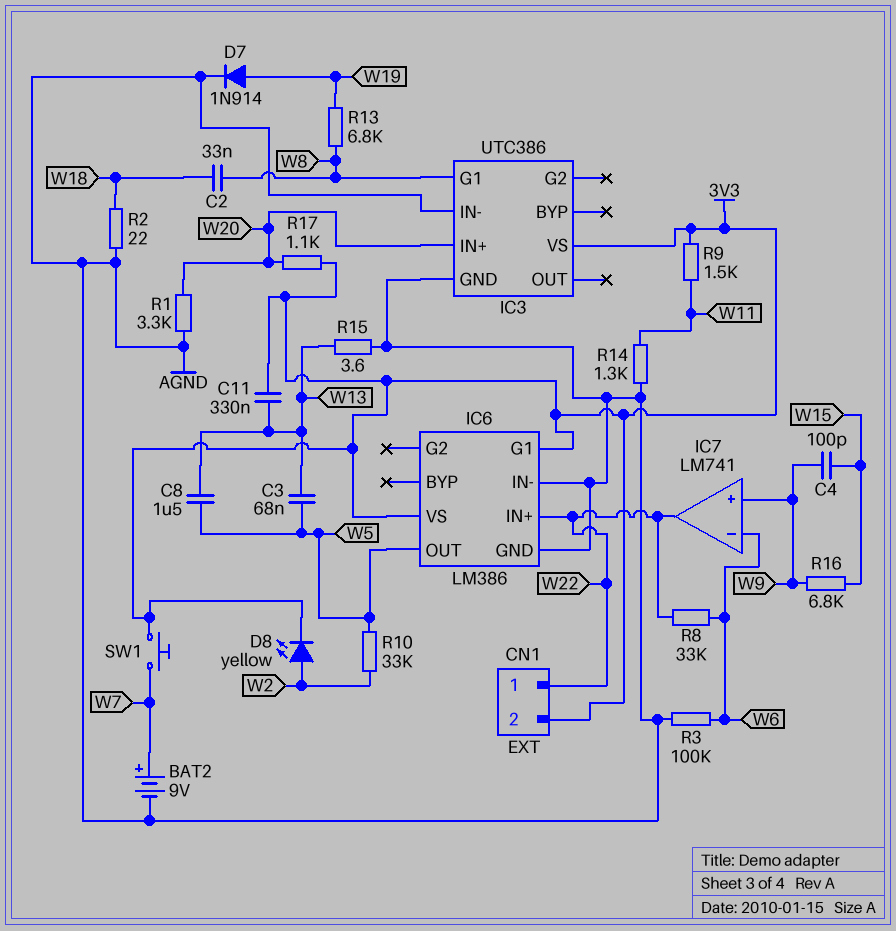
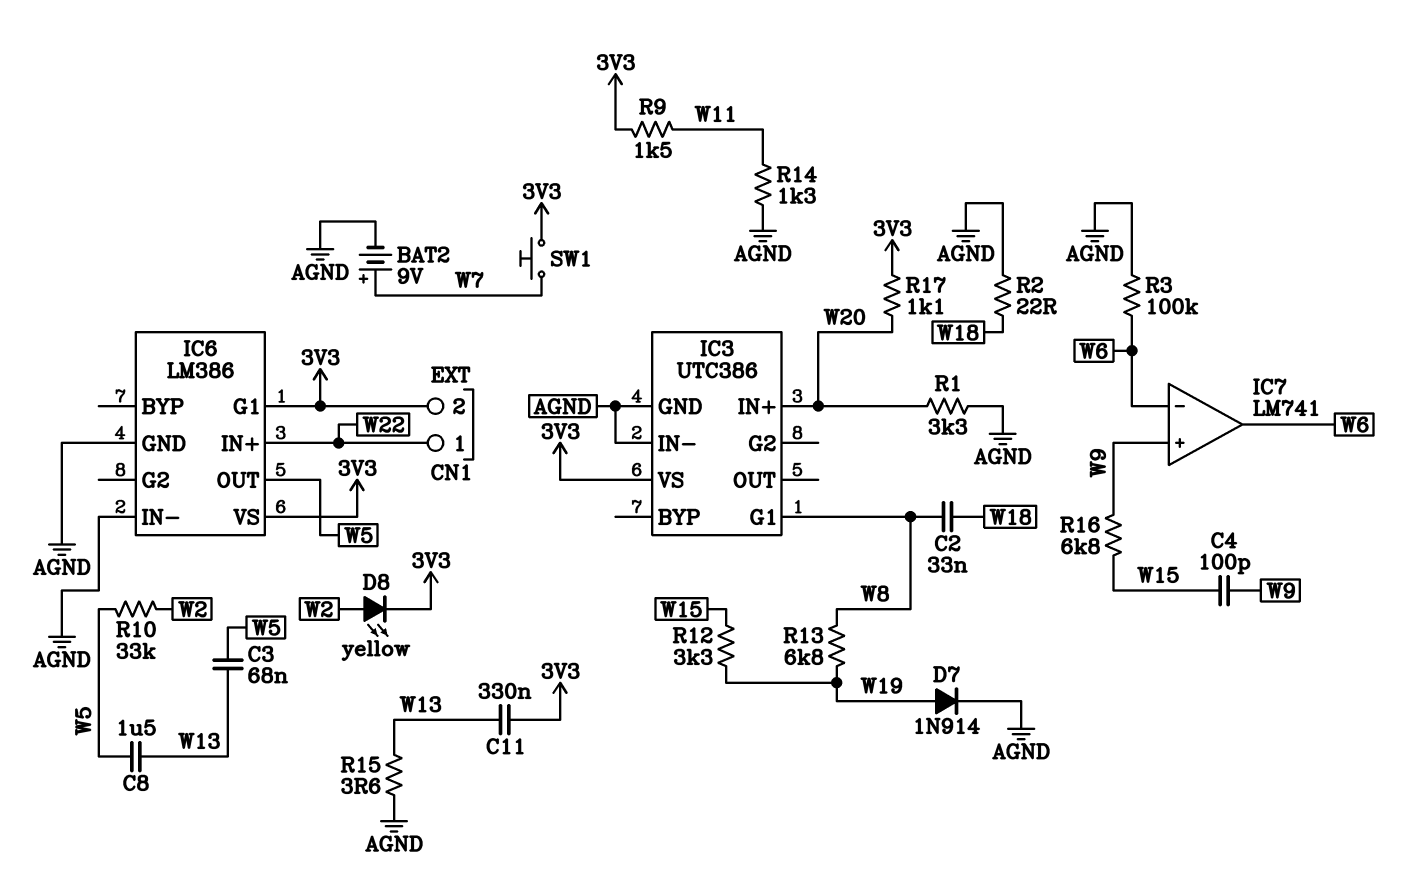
IC7 pin out: W22 -> W6
R8: 33k (W6, W22) -> none
R12: none -> 3.3k (W15, W19)

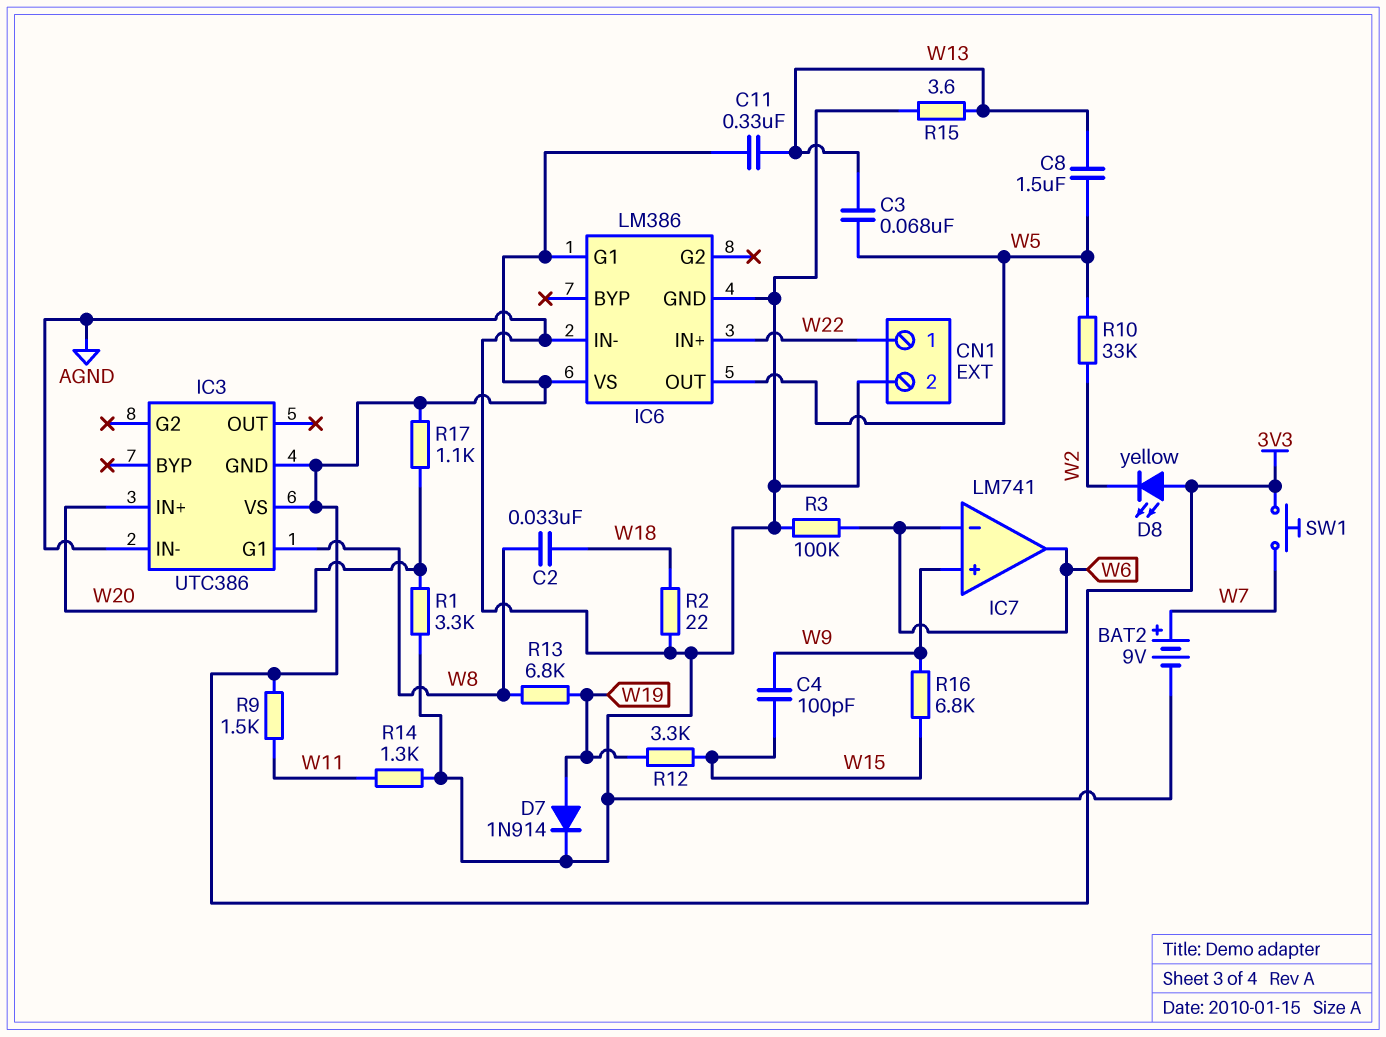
CN1 pin 2: 3V3 -> AGND
D8: LED yellow (A W2, K 3V3) -> LED yellow (A 3V3, K W2)
IC3 pin GND: AGND -> 3V3

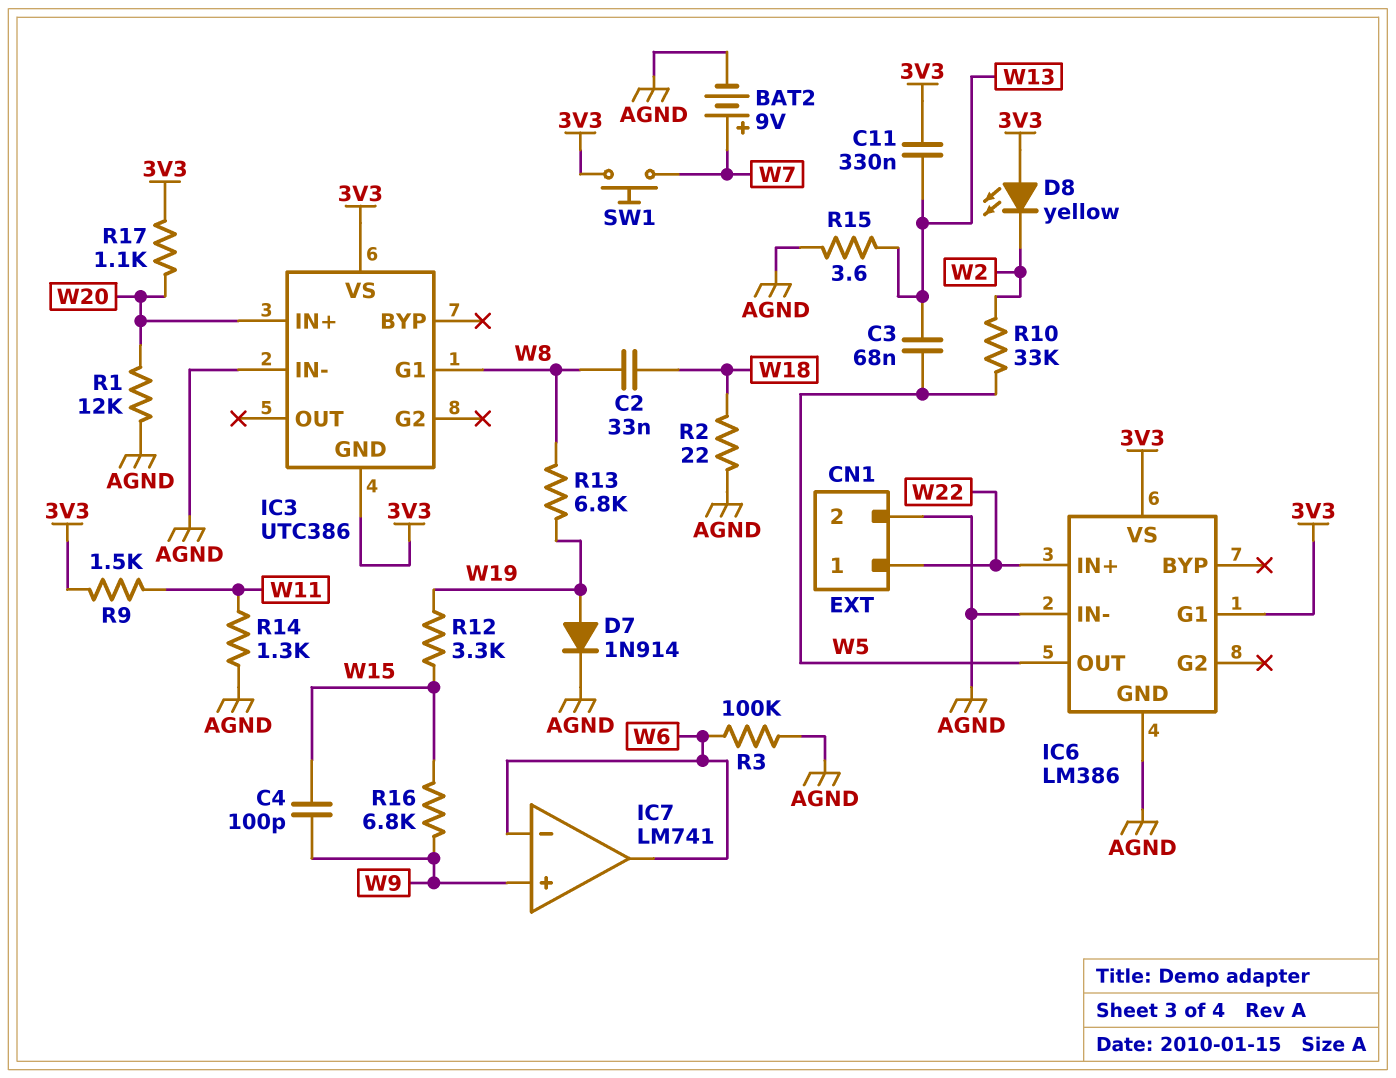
C8: 1.5uF (W5, W13) -> none
R1: 3.3k (AGND, W20) -> 12k (AGND, W20)

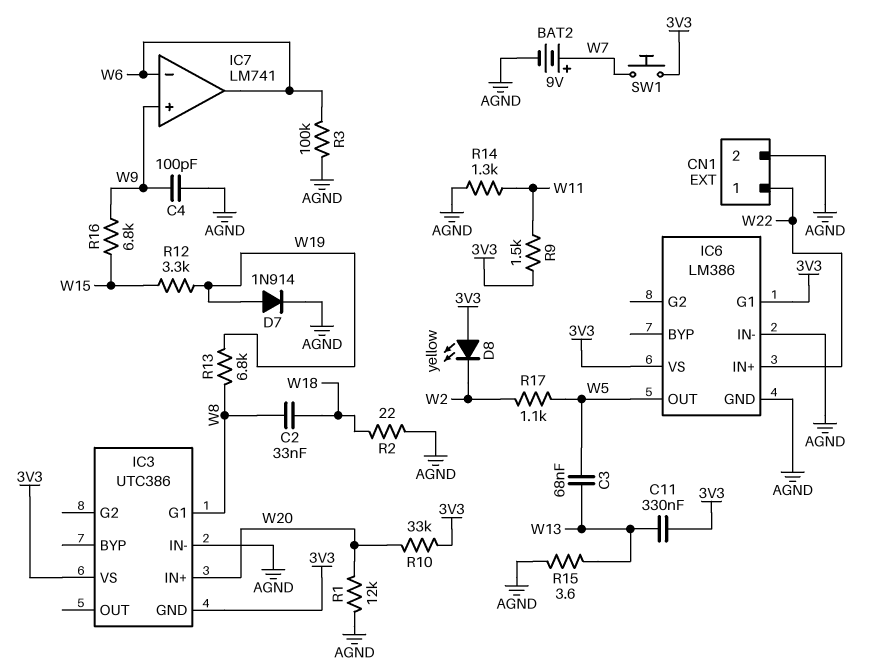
C4: 100pF (W9, W15) -> 100pF (AGND, W9)
R10: 33k (W2, W5) -> 33k (3V3, W20)
R17: 1.1k (3V3, W20) -> 1.1k (W2, W5)

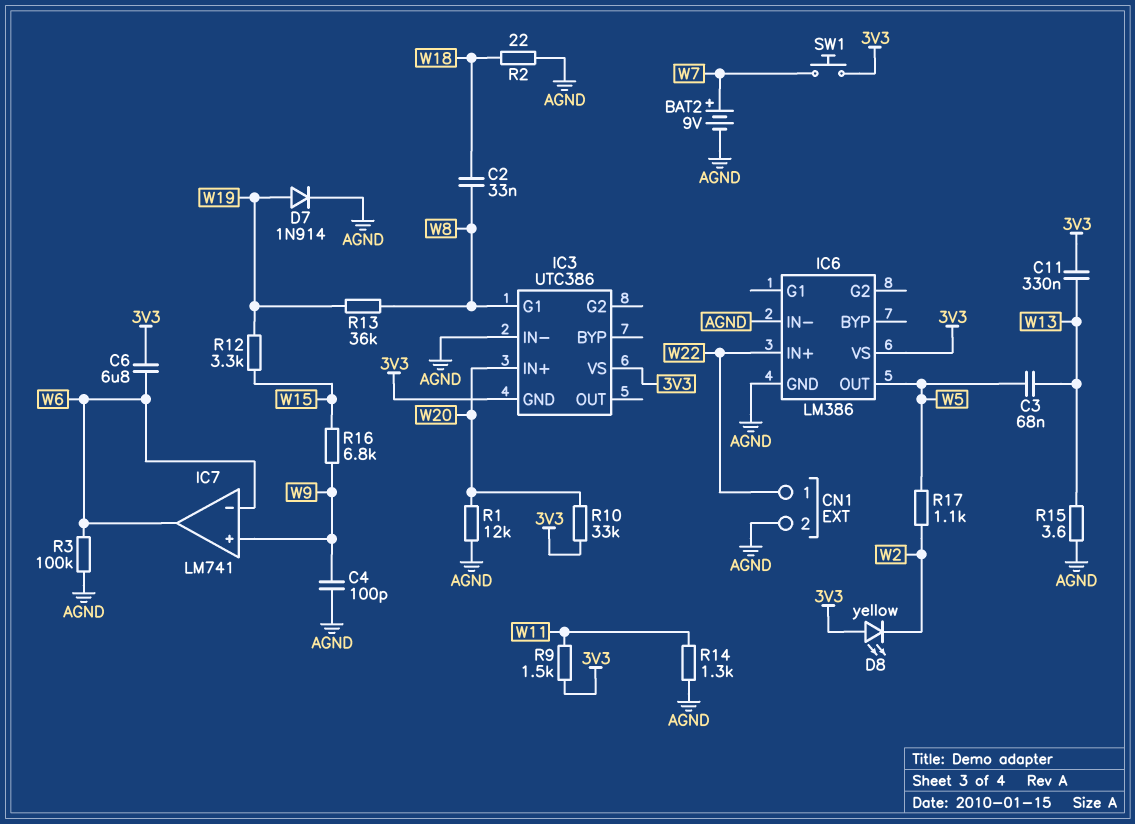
C6: none -> 6.8uF (3V3, W6)
IC6 pin G1: 3V3 -> none
R13: 6.8k (W8, W19) -> 36k (W8, W19)

